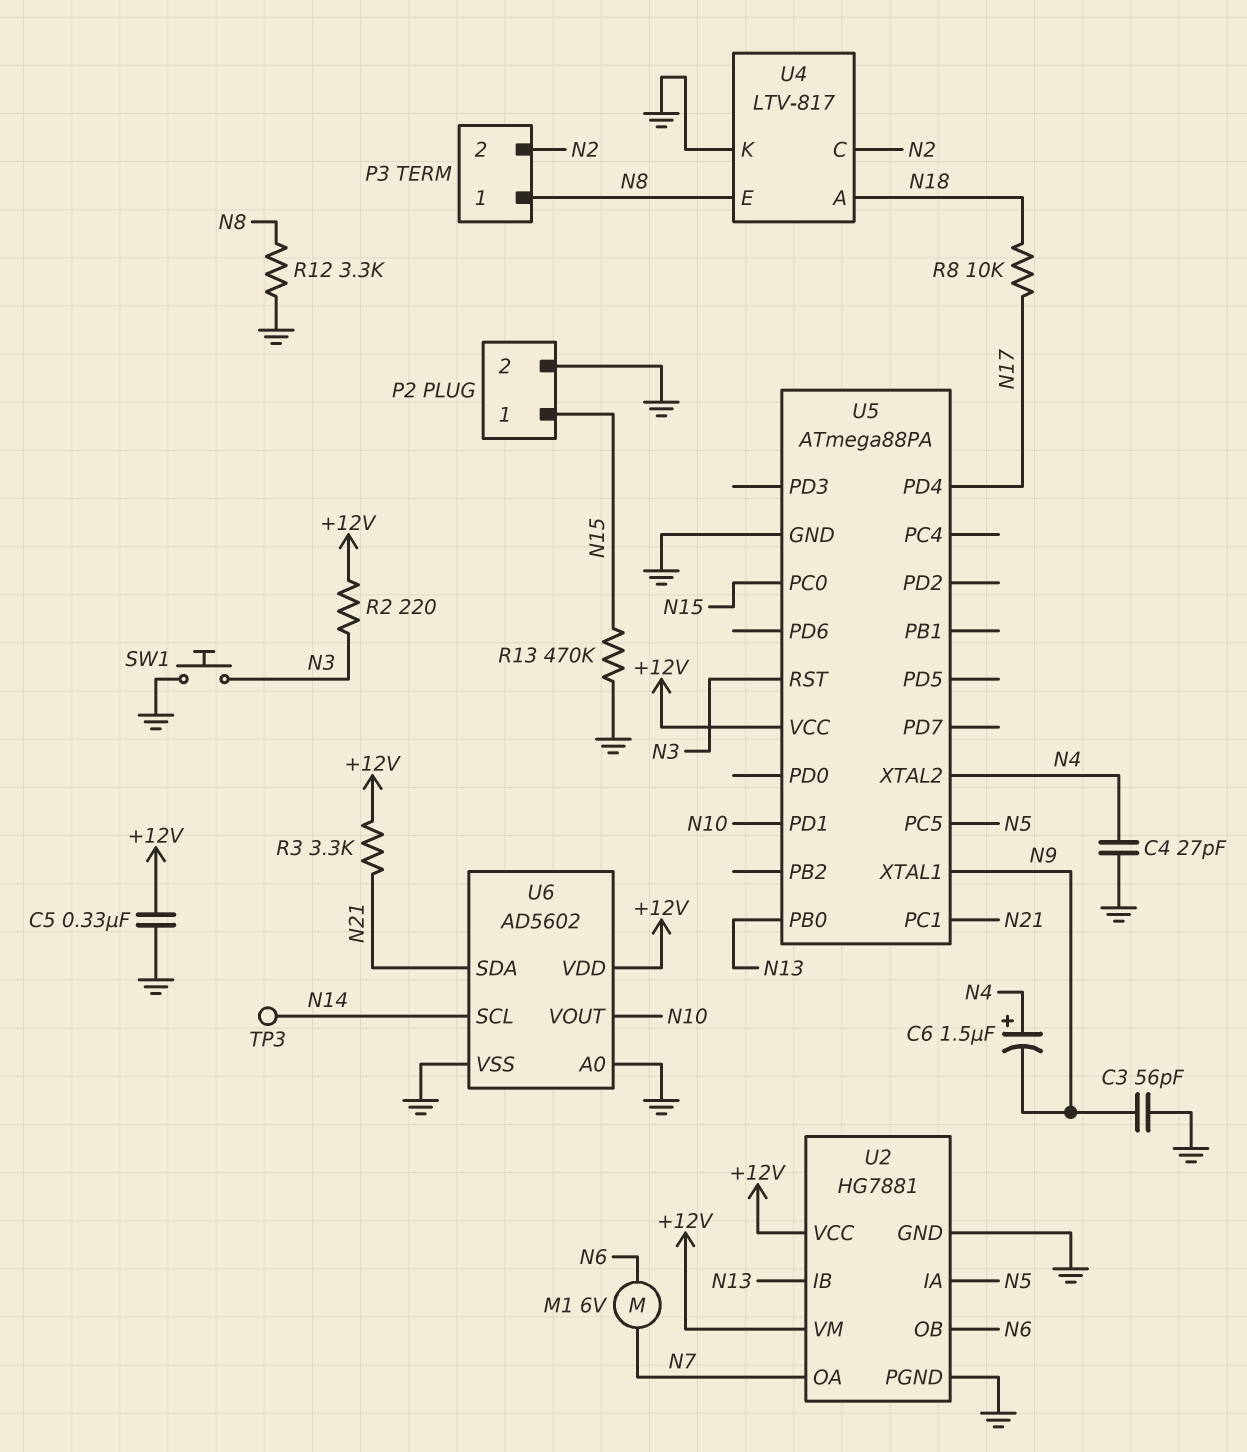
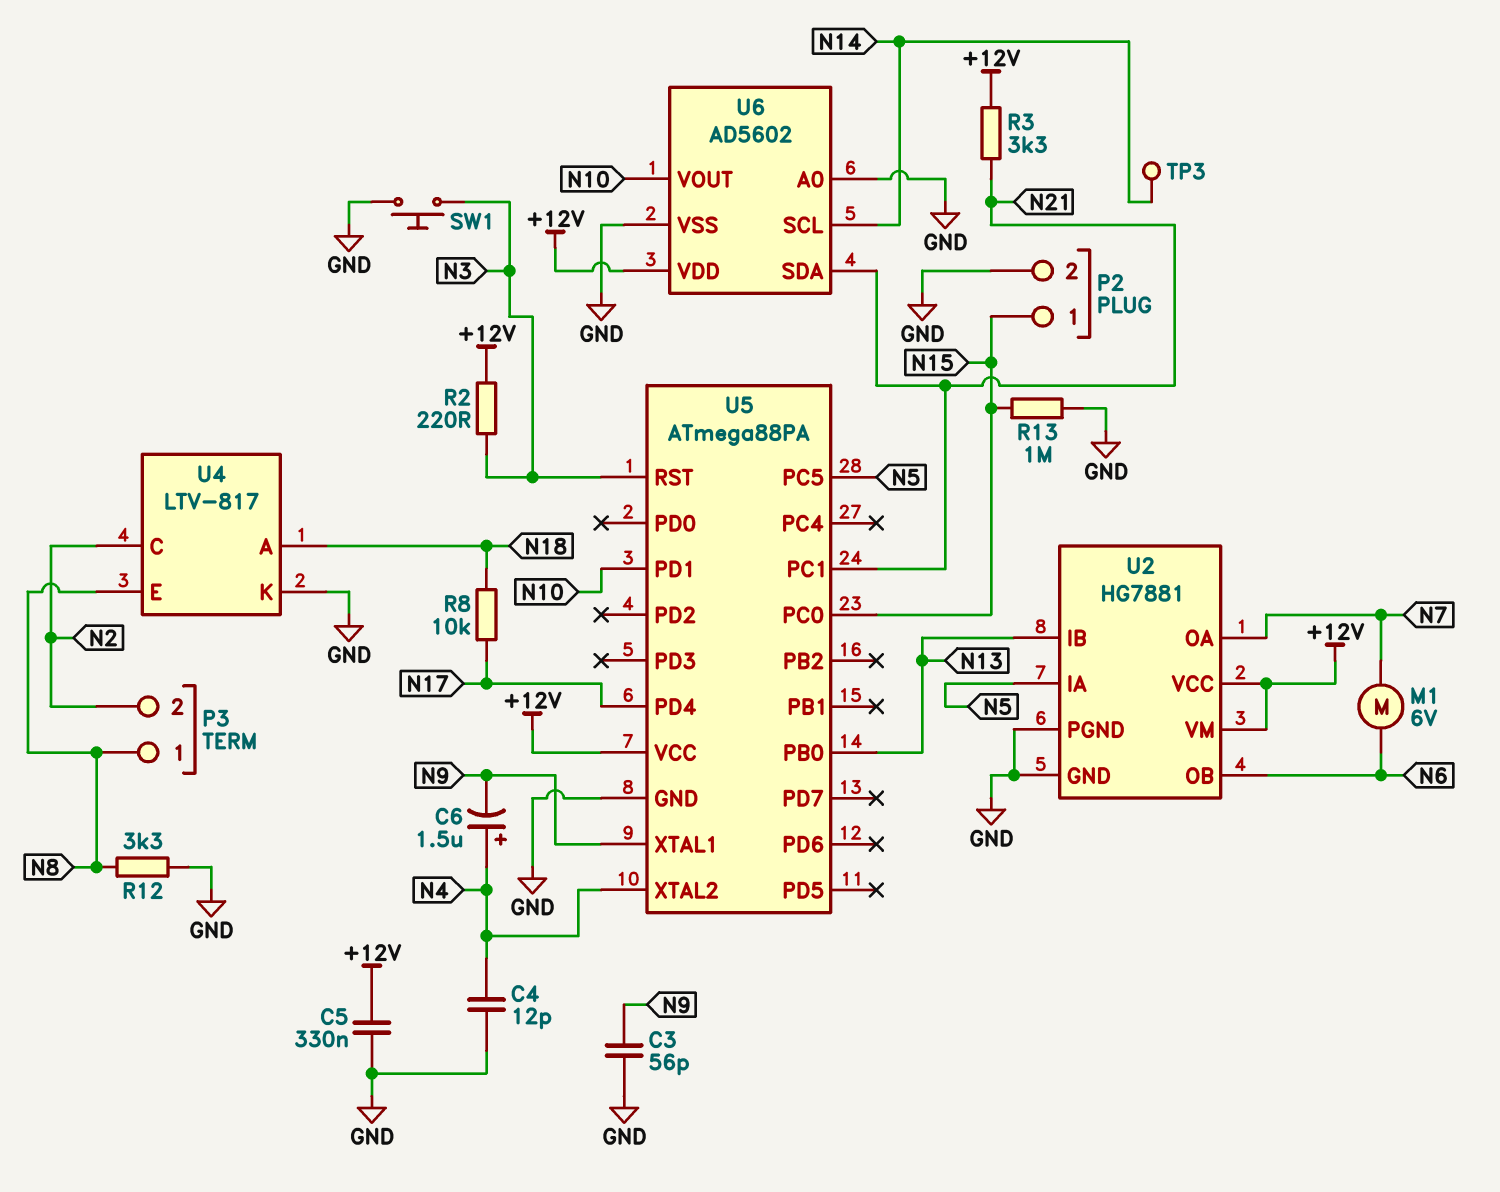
C4: 27pF (GND, N4) -> 12pF (GND, N4)
R13: 470k (GND, N15) -> 1M (GND, N15)

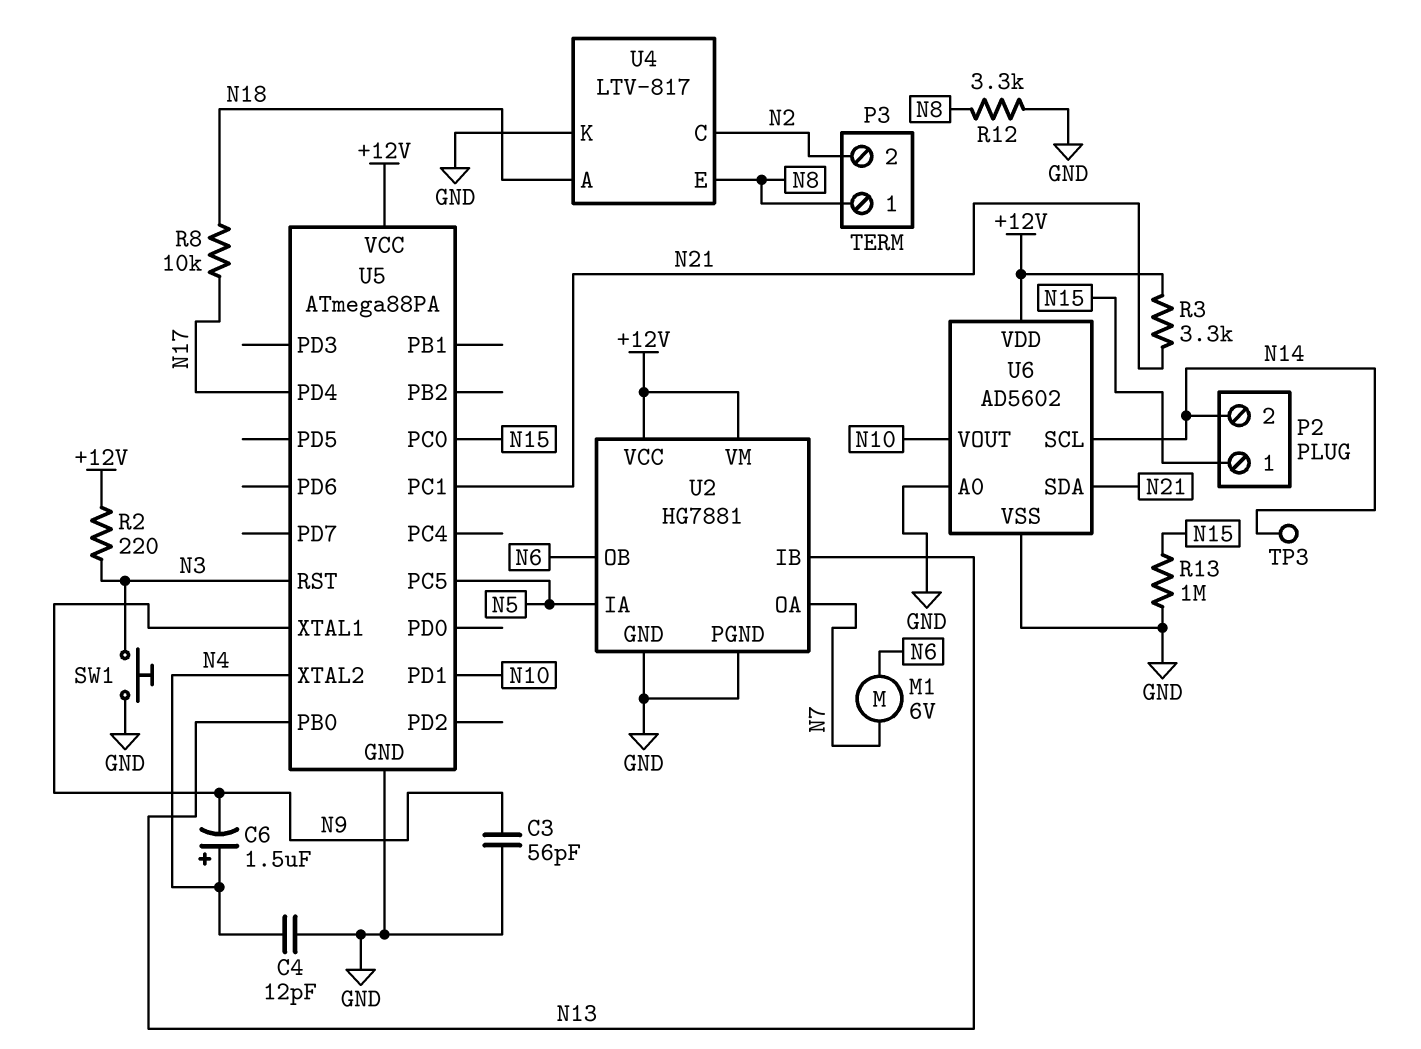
C5: 330nF (+12V, GND) -> none
P2 pin 2: GND -> N14

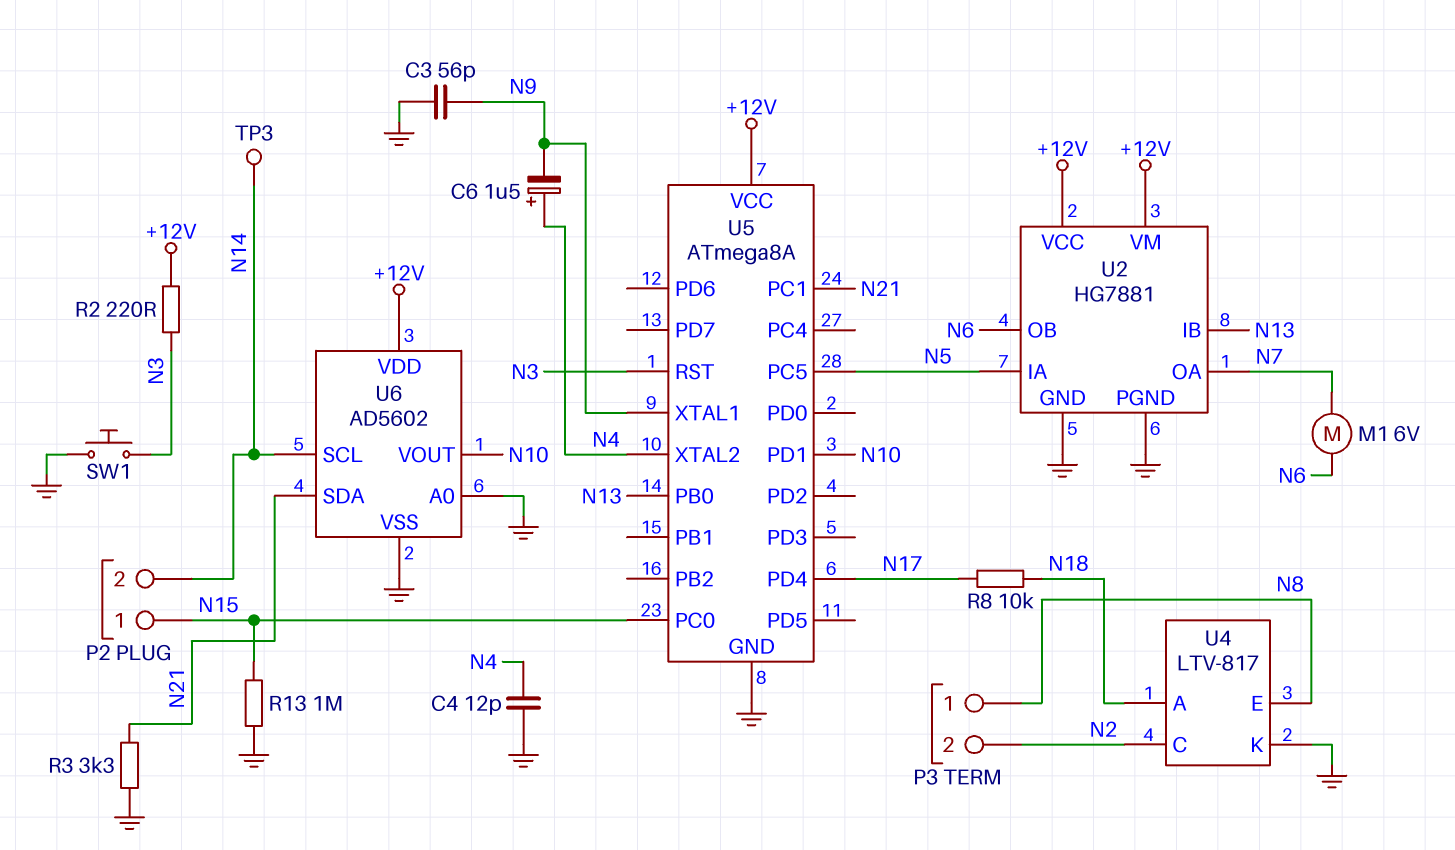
R3: 3.3k (+12V, N21) -> 3.3k (GND, N21)
R12: 3.3k (GND, N8) -> none
U5: ATmega88PA -> ATmega8A

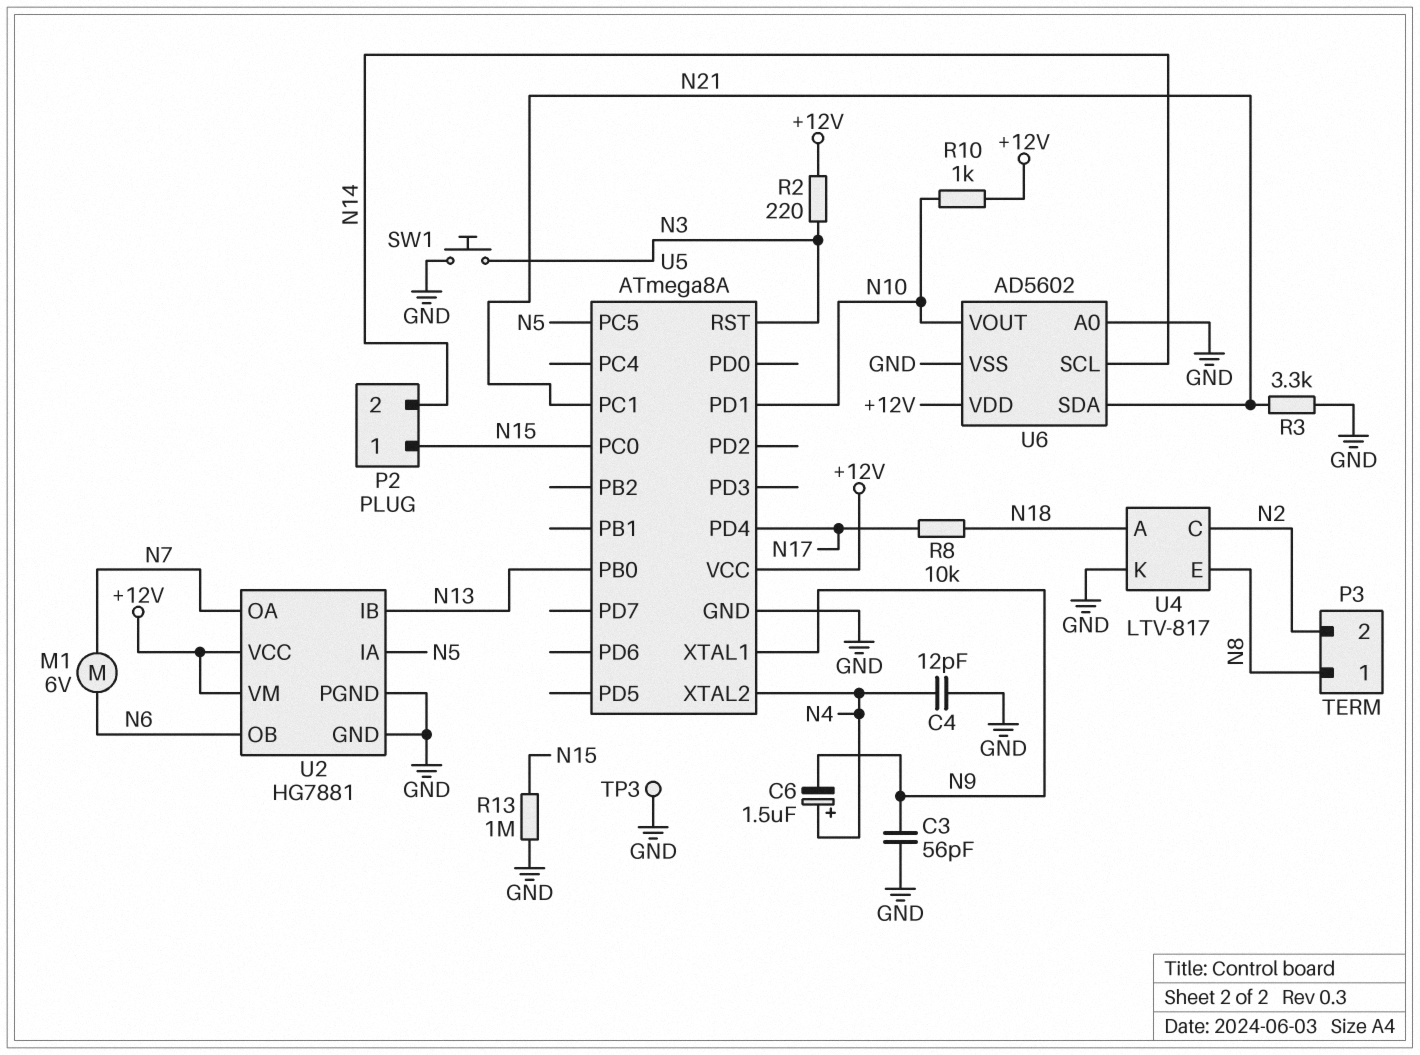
R10: none -> 1k (+12V, N10)
TP3: test point (N14) -> test point (GND)

